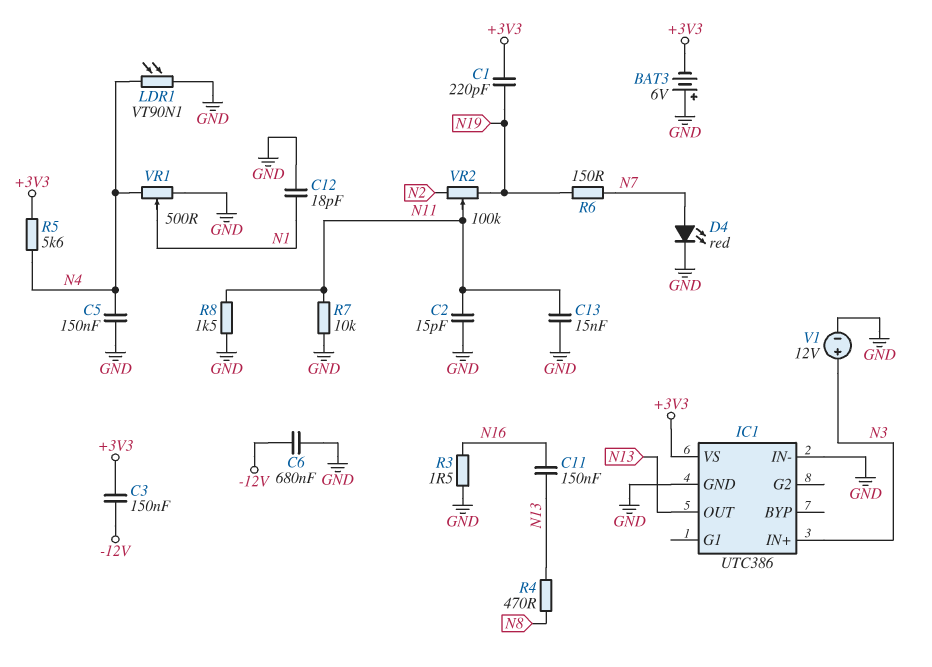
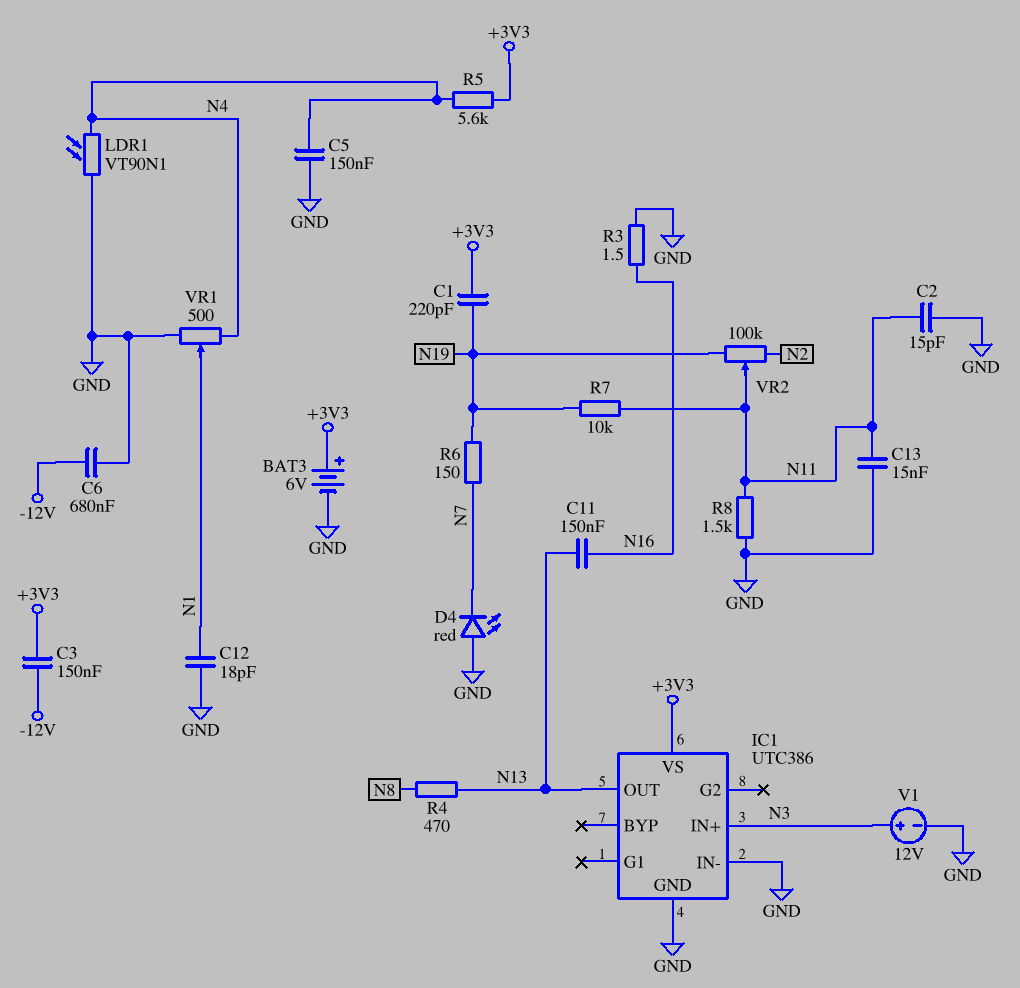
BAT3: 6V (plus GND, minus +3V3) -> 6V (plus +3V3, minus GND)
D4: LED red (A N7, K GND) -> LED red (A GND, K N7)
R7: 10k (GND, N11) -> 10k (N11, N19)

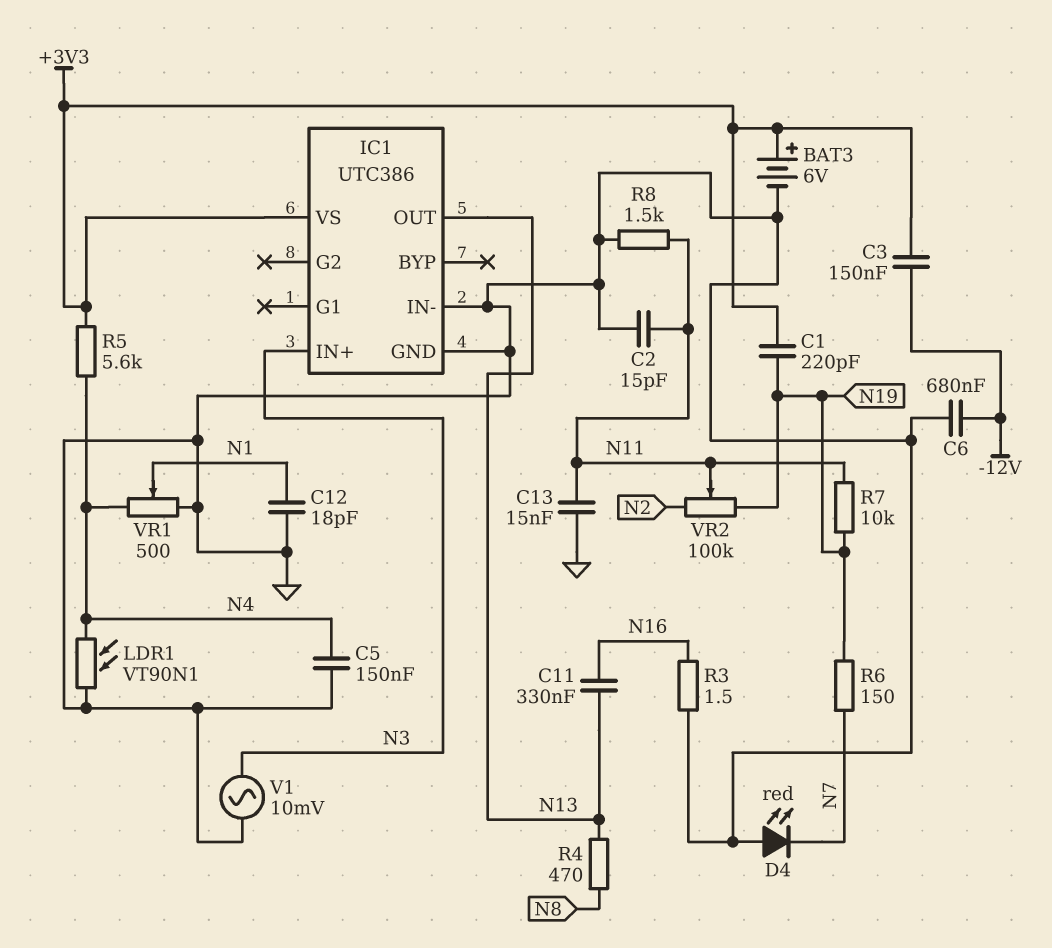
C11: 150nF (N13, N16) -> 330nF (N13, N16)
V1: 12V (plus N3, minus GND) -> AC 10mV (GND, N3)

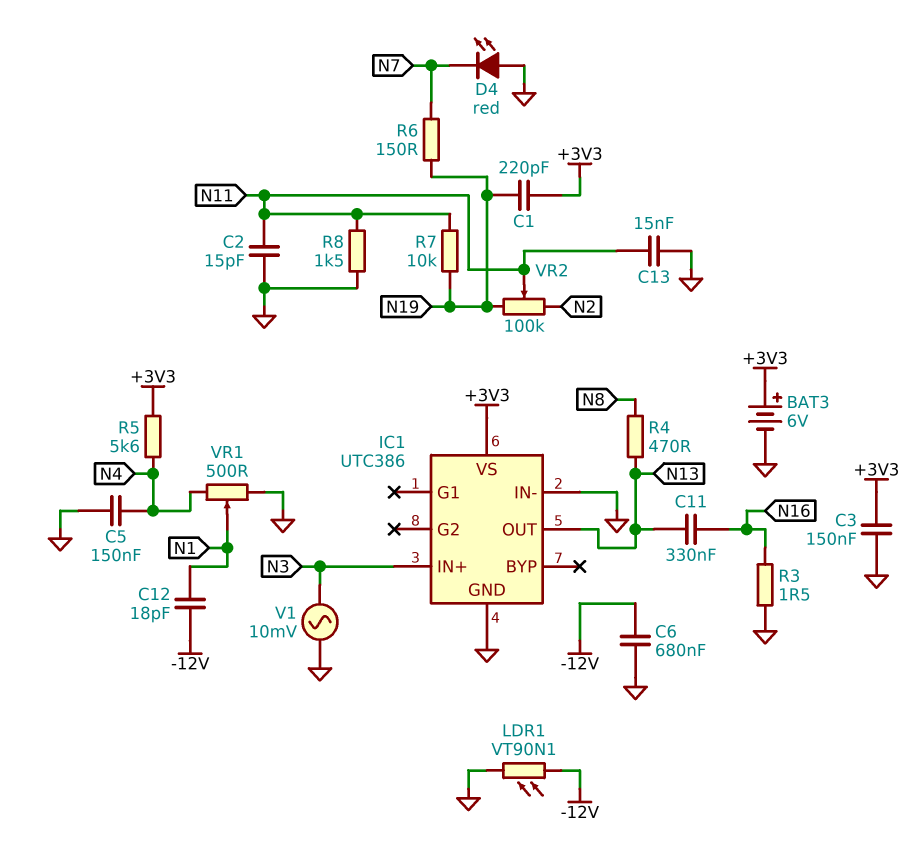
C3: 150nF (+3V3, -12V) -> 150nF (+3V3, GND)
C12: 18pF (GND, N1) -> 18pF (-12V, N1)
LDR1: VT90N1 (GND, N4) -> VT90N1 (-12V, GND)

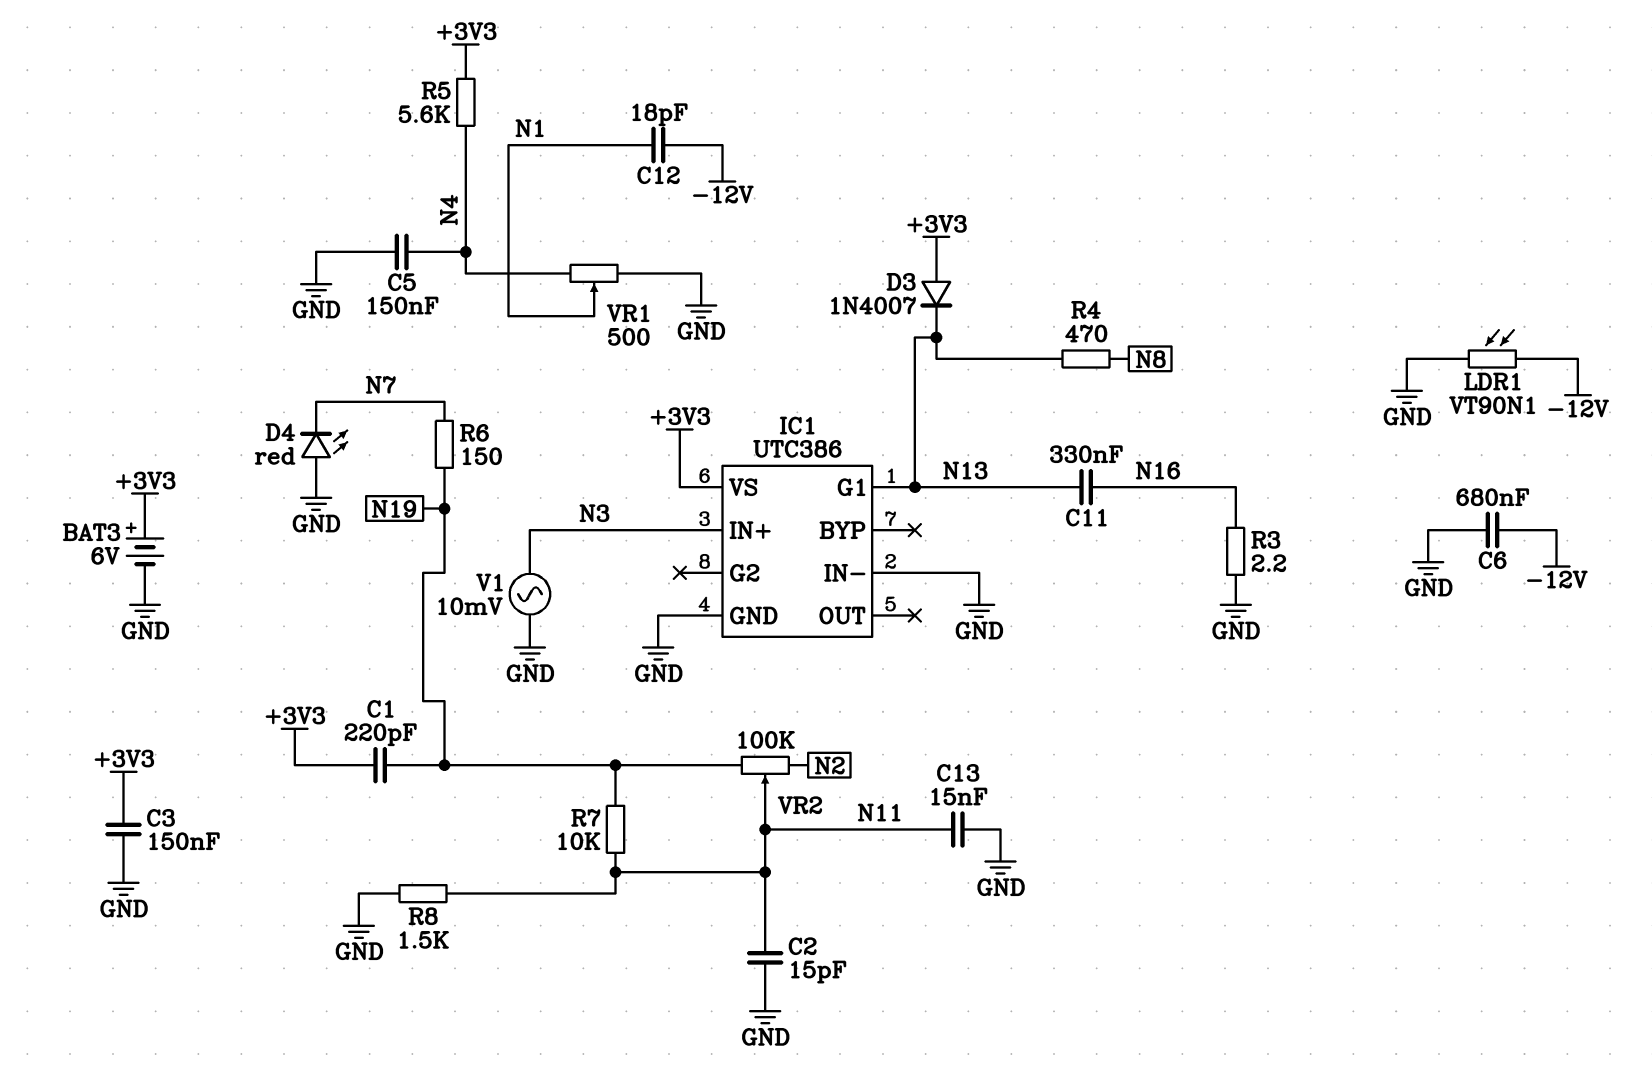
D3: none -> diode 1N4007 (A +3V3, K N13)
IC1 pin G1: none -> N13
IC1 pin OUT: N13 -> none
R3: 1.5 (GND, N16) -> 2.2 (GND, N16)

